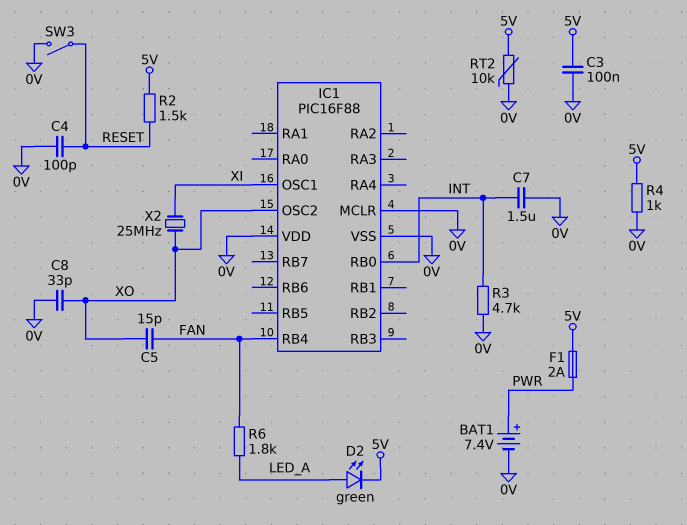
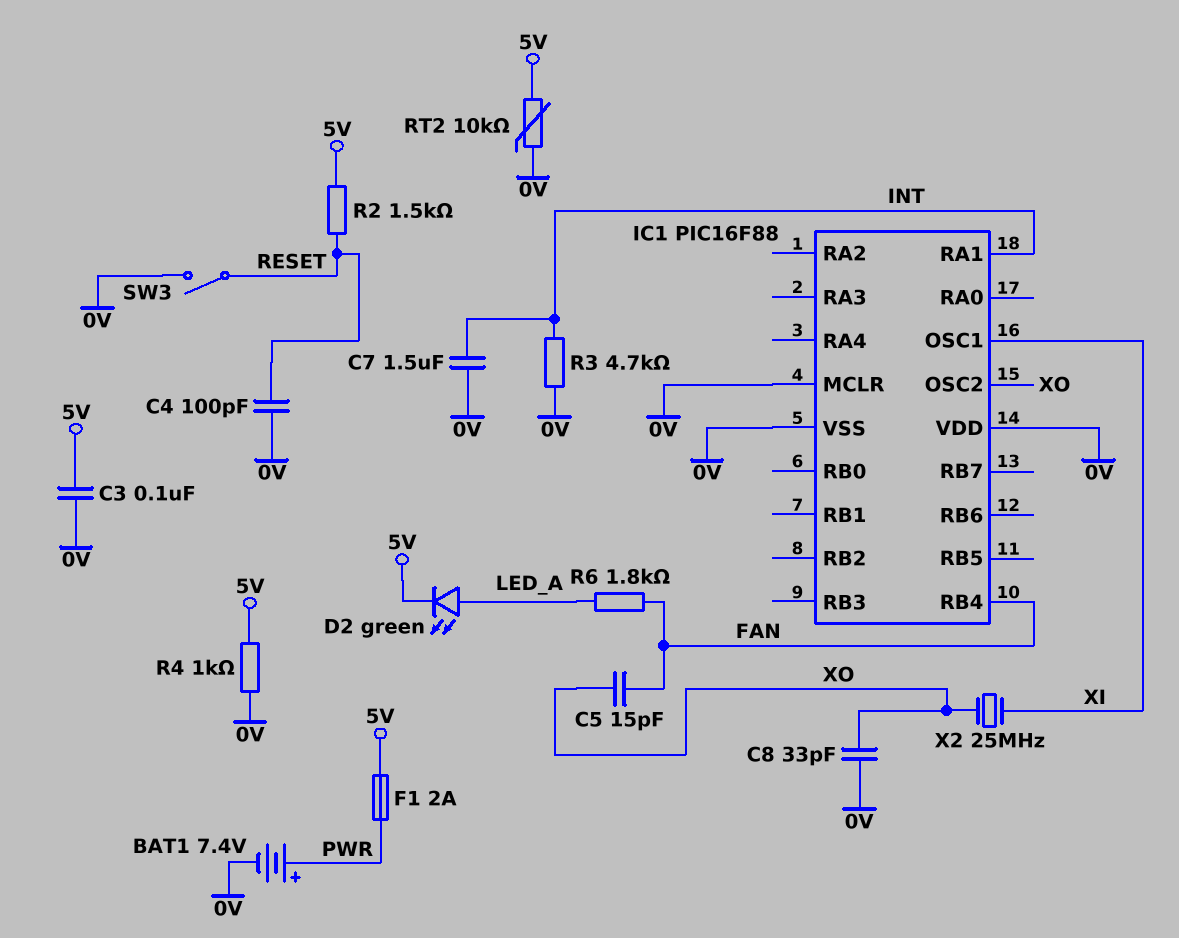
IC1 pin RA1: none -> INT
IC1 pin RB0: INT -> none

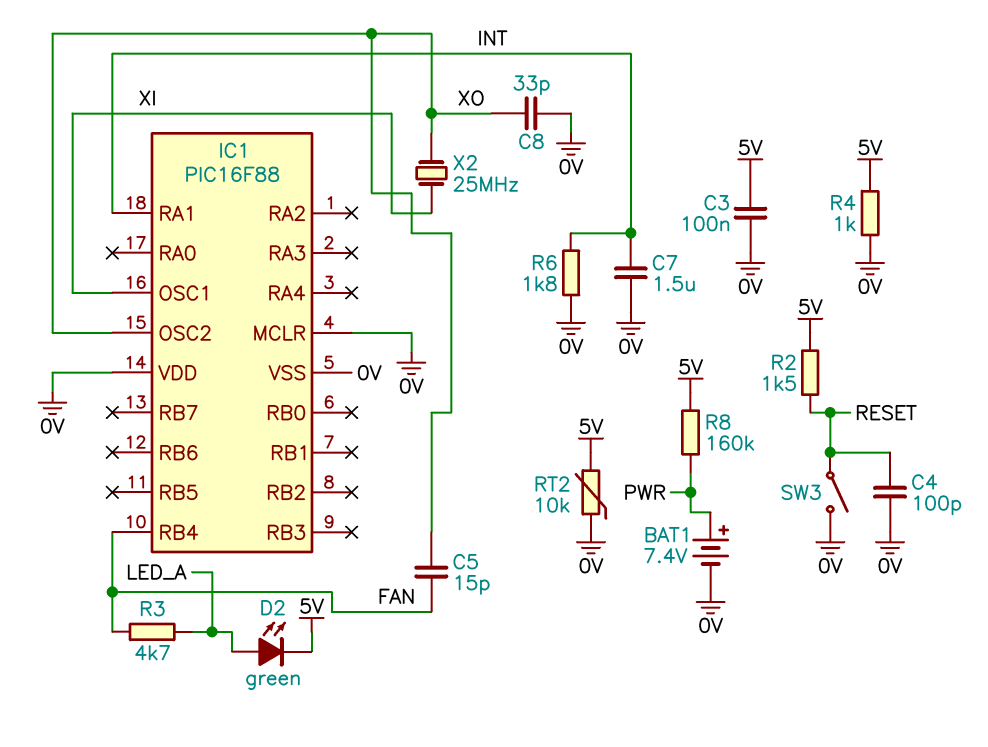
F1: 2A (5V, PWR) -> none
R3: 4.7k (0V, INT) -> 4.7k (FAN, LED_A)
R6: 1.8k (FAN, LED_A) -> 1.8k (0V, INT)
R8: none -> 160k (5V, PWR)

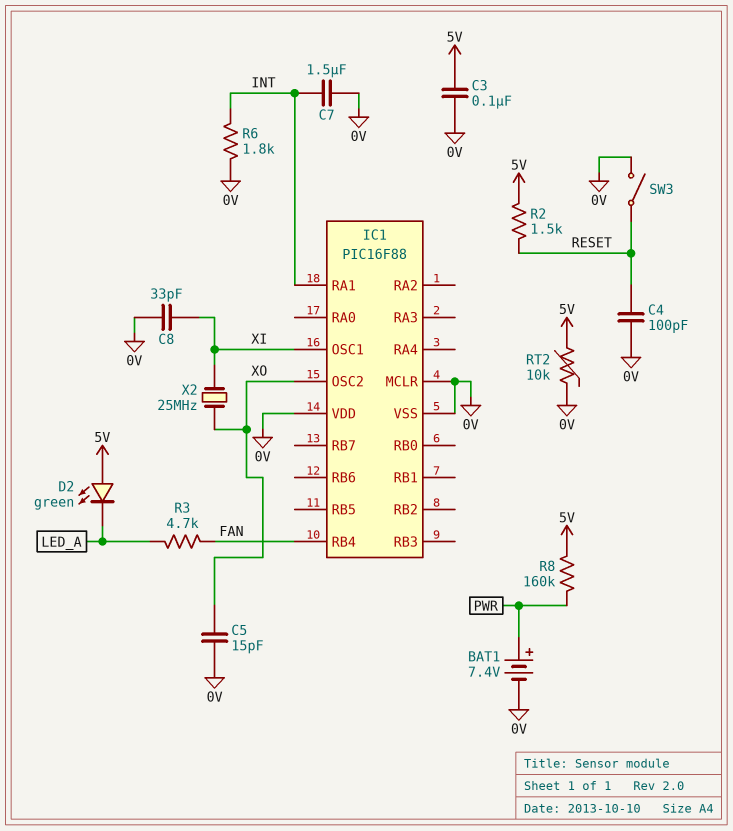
C5: 15pF (FAN, XO) -> 15pF (0V, XO)
C8: 33pF (0V, XO) -> 33pF (0V, XI)
D2: LED green (A LED_A, K 5V) -> LED green (A 5V, K LED_A)
R4: 1k (0V, 5V) -> none

